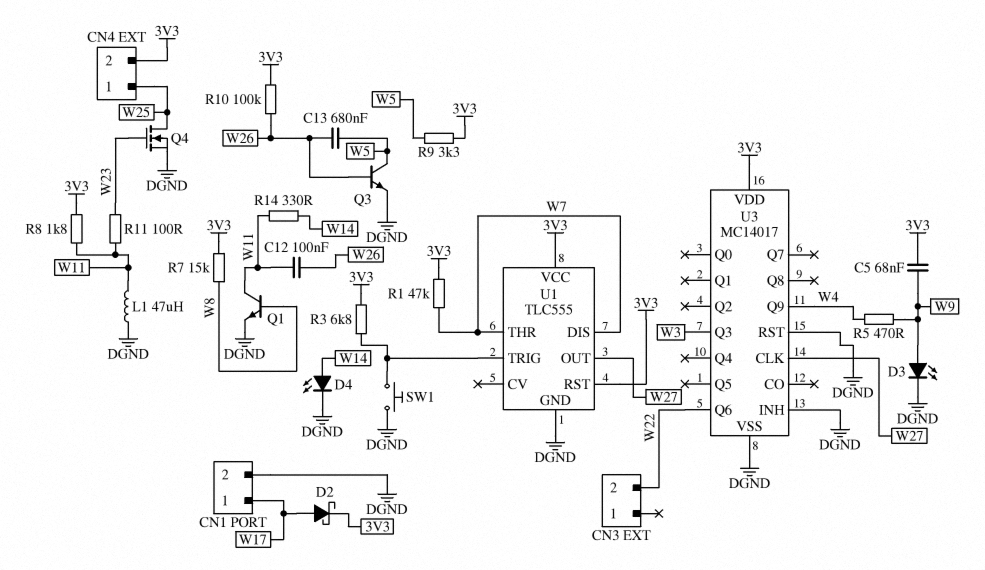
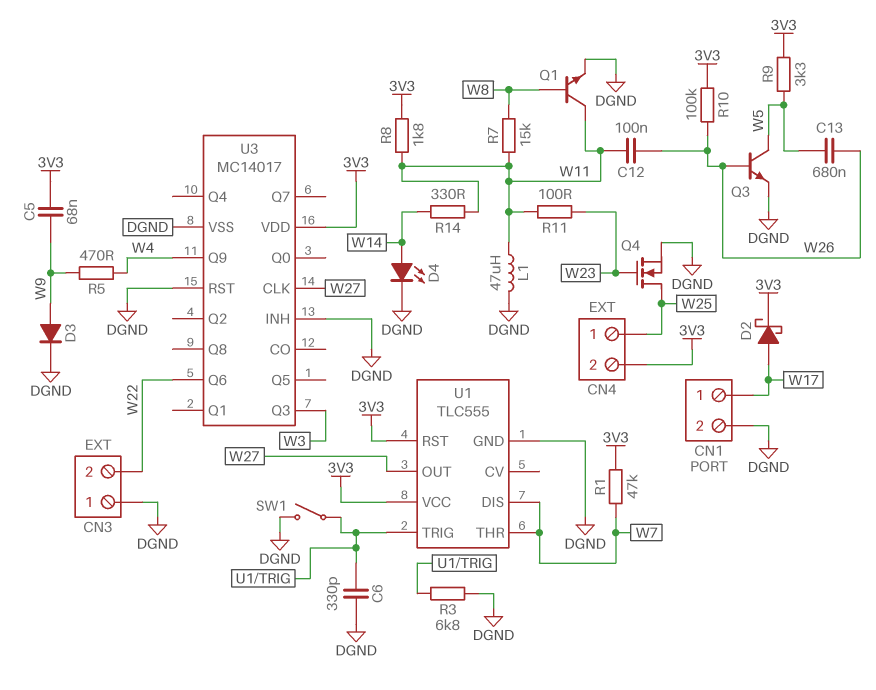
C6: none -> 330pF (DGND, U1/TRIG)
CN3 pin 1: none -> DGND
D3: LED (A W9, K DGND) -> diode (A W9, K DGND)
R3: 6.8k (3V3, U1/TRIG) -> 6.8k (DGND, U1/TRIG)
R7: 15k (3V3, W8) -> 15k (W8, W11)
SW1: button (DGND, U1/TRIG) -> switch (DGND, U1/TRIG)

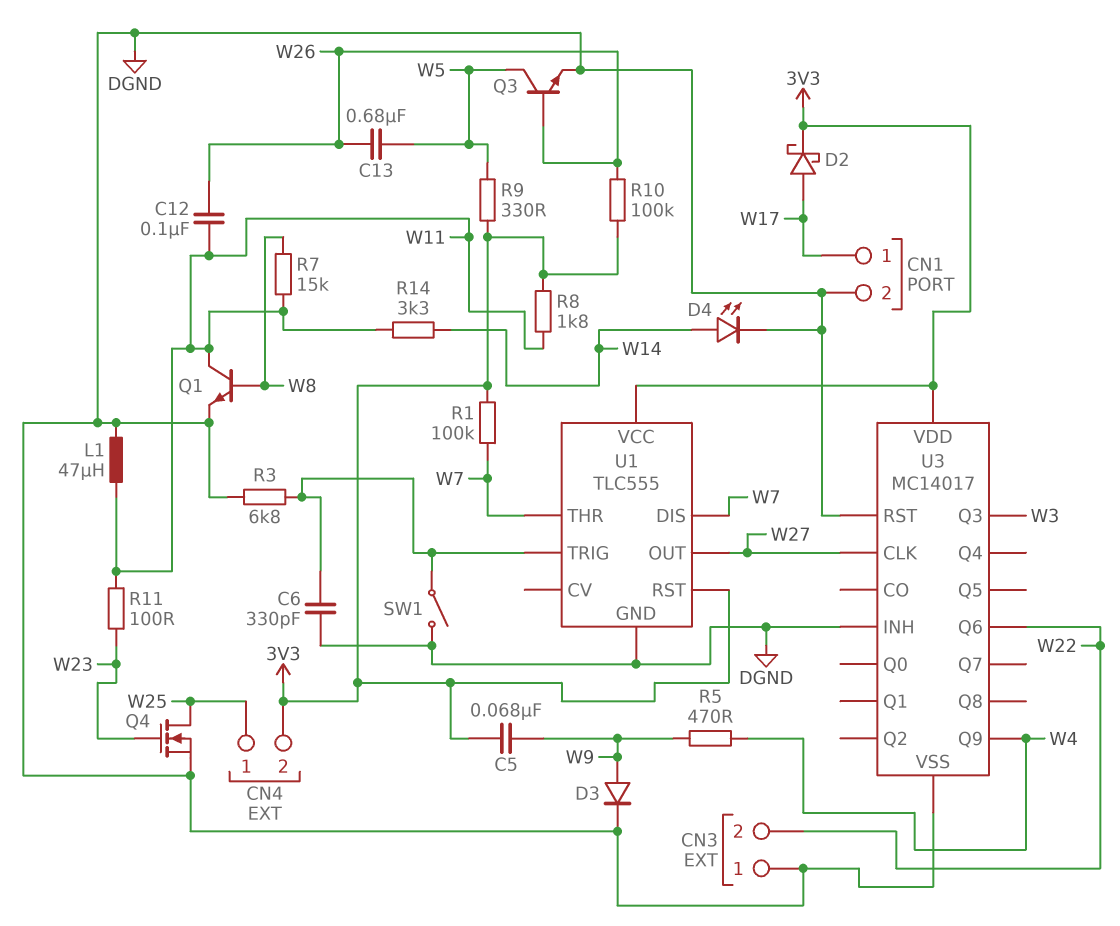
R1: 47k (3V3, W7) -> 100k (3V3, W7)
R9: 3.3k (3V3, W5) -> 330 (3V3, W5)
R14: 330 (W11, W14) -> 3.3k (W11, W14)

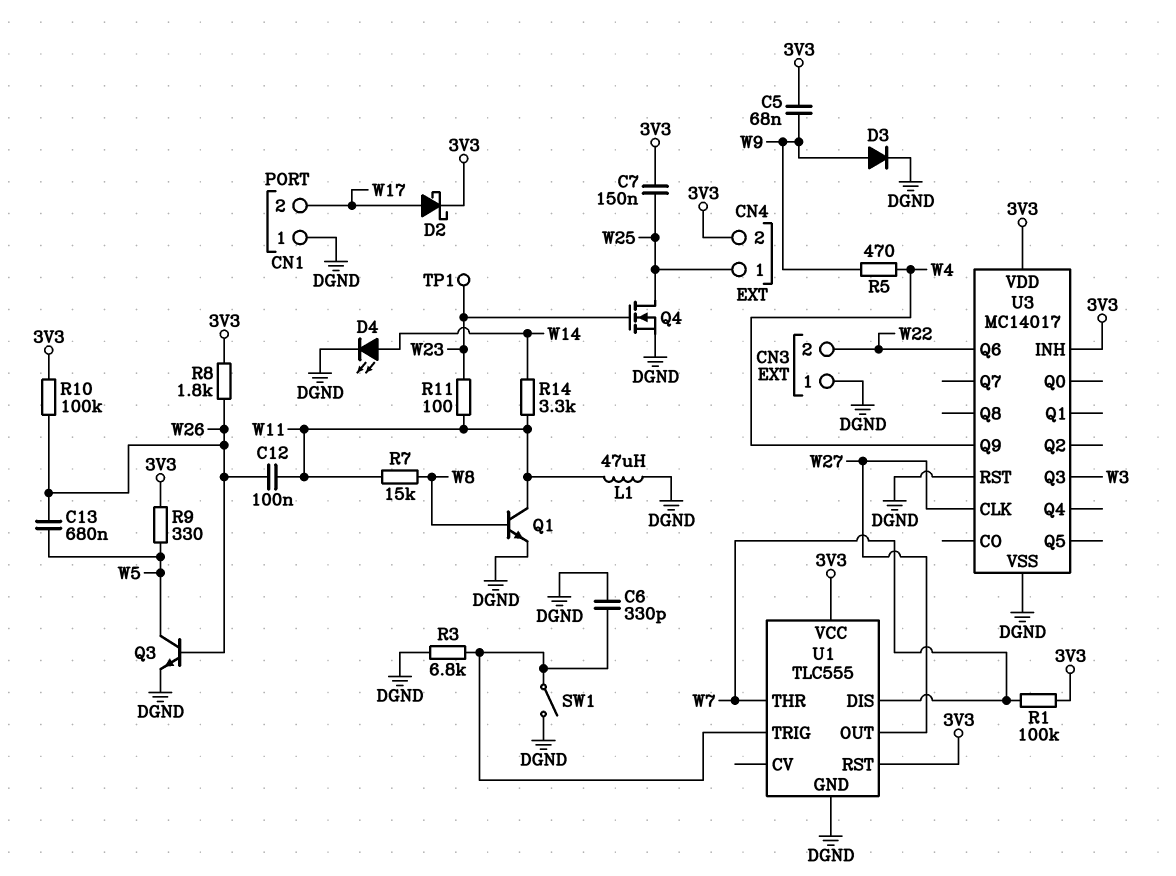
C7: none -> 150nF (3V3, W25)
CN1 pin 1: W17 -> DGND
CN1 pin 2: DGND -> W17
R8: 1.8k (3V3, W11) -> 1.8k (3V3, W26)
TP1: none -> test point (W23)
U3 pin INH: DGND -> 3V3

